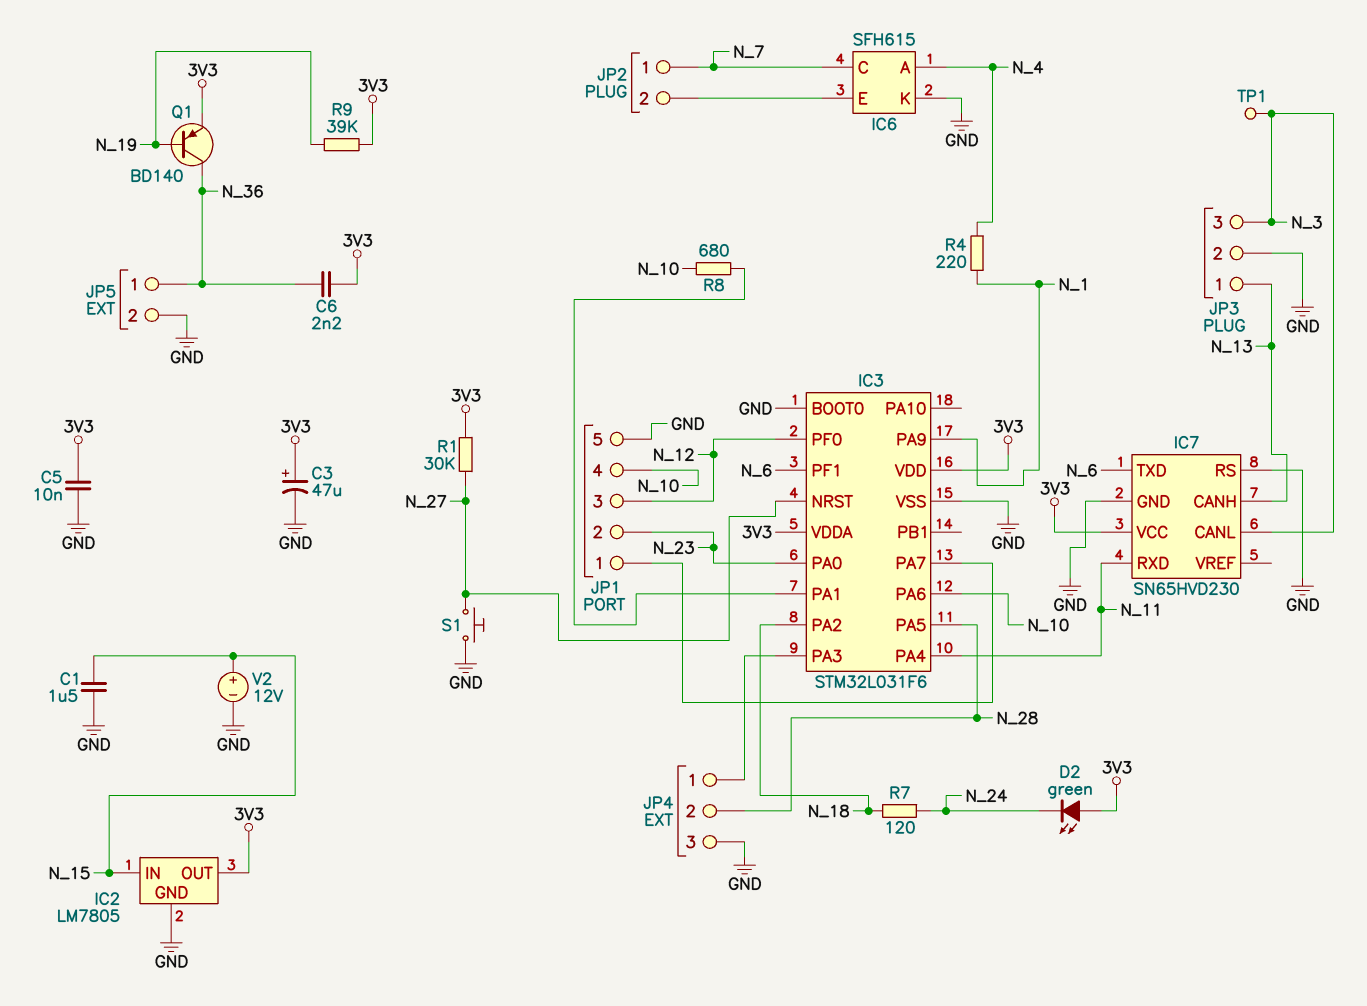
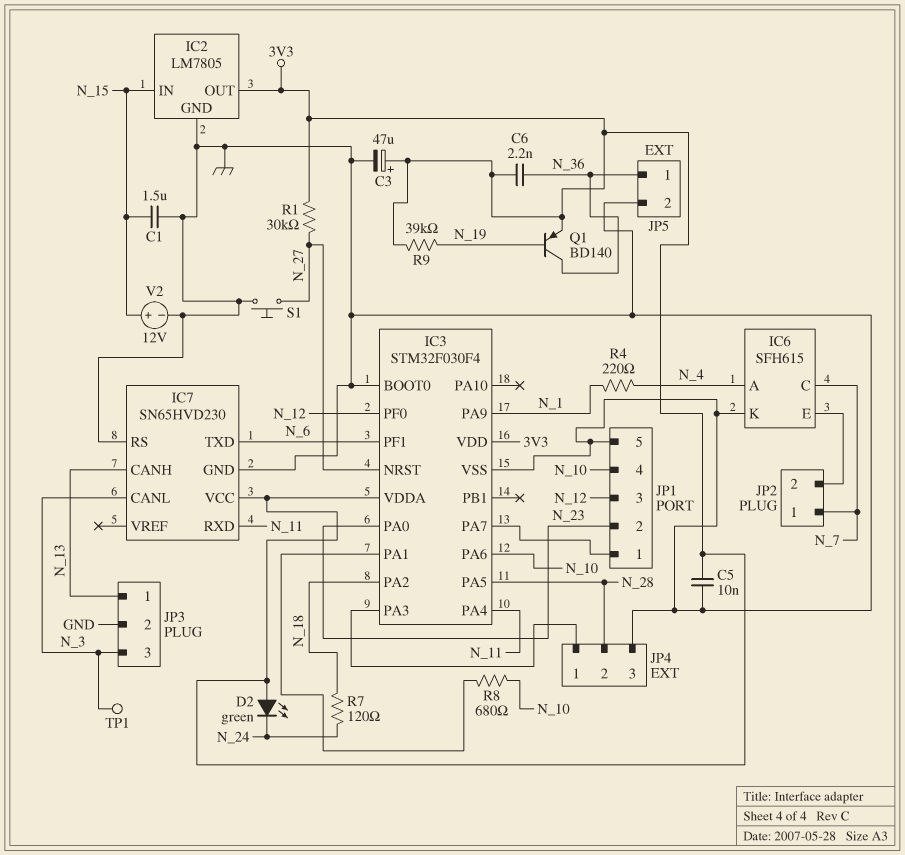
IC3: STM32L031F6 -> STM32F030F4

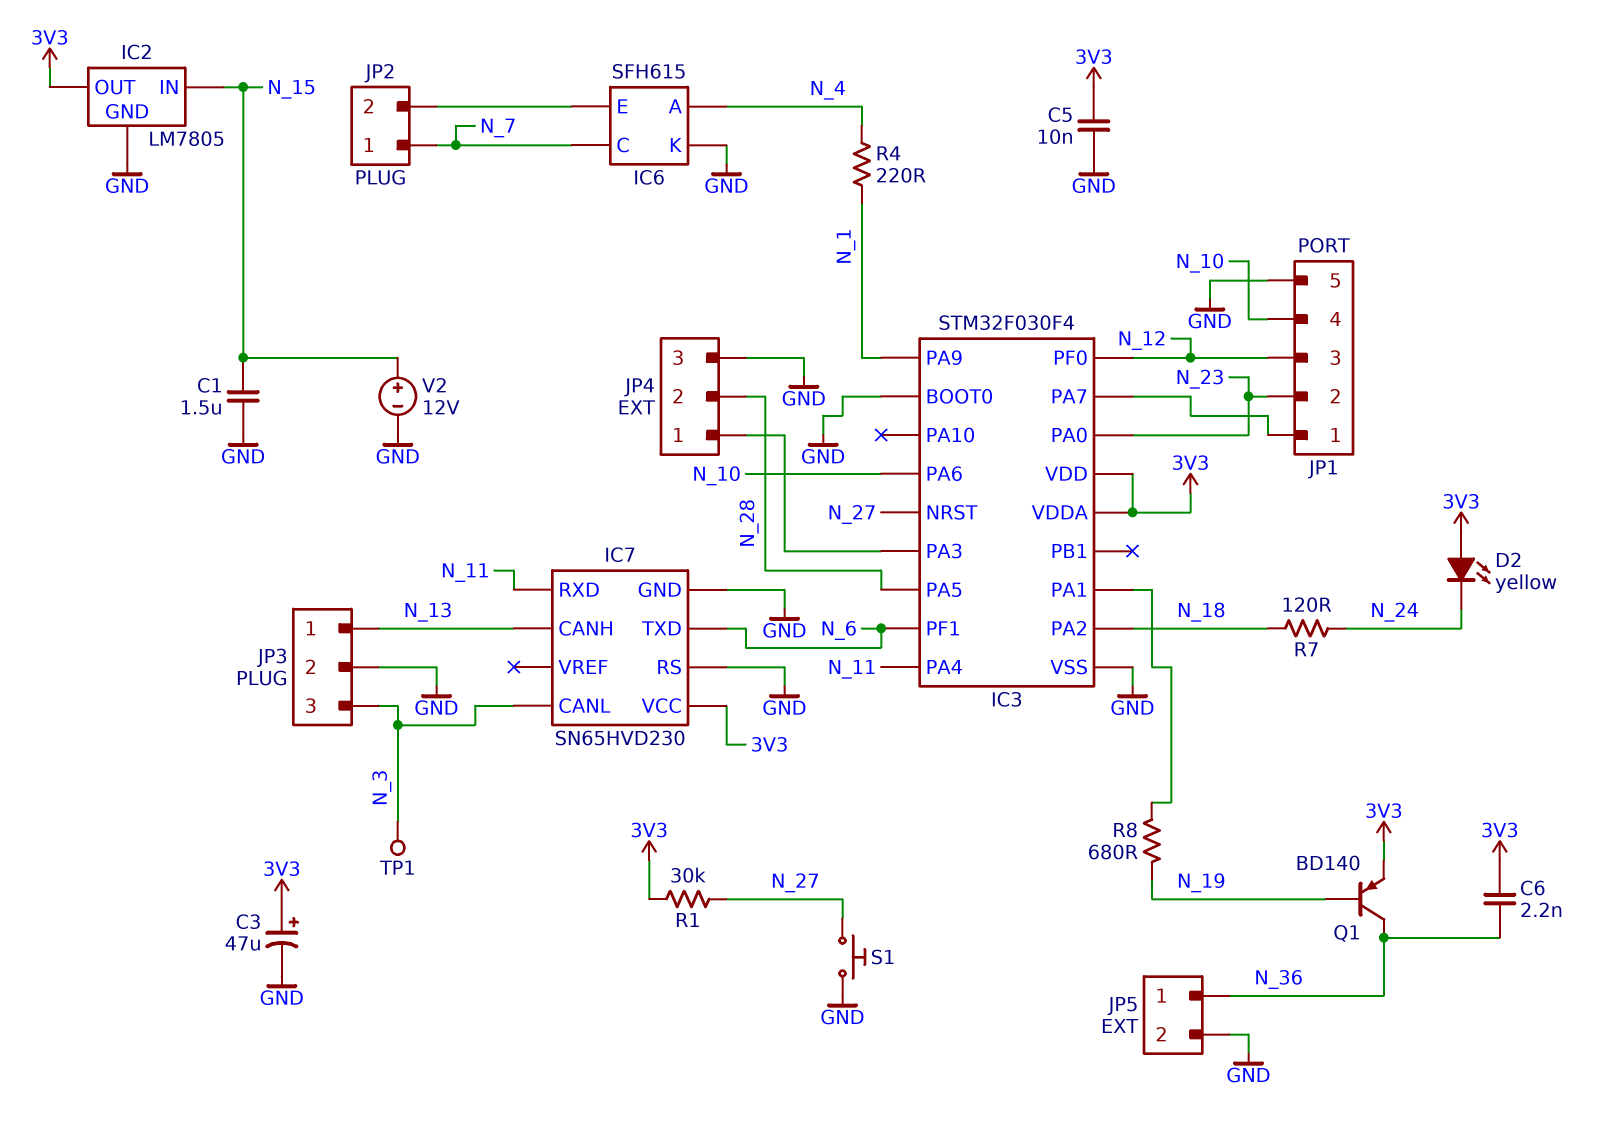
D2: LED green (A 3V3, K N_24) -> LED yellow (A 3V3, K N_24)
R8: 680 (IC3/PA1, N_10) -> 680 (IC3/PA1, N_19)
R9: 39k (3V3, N_19) -> none

